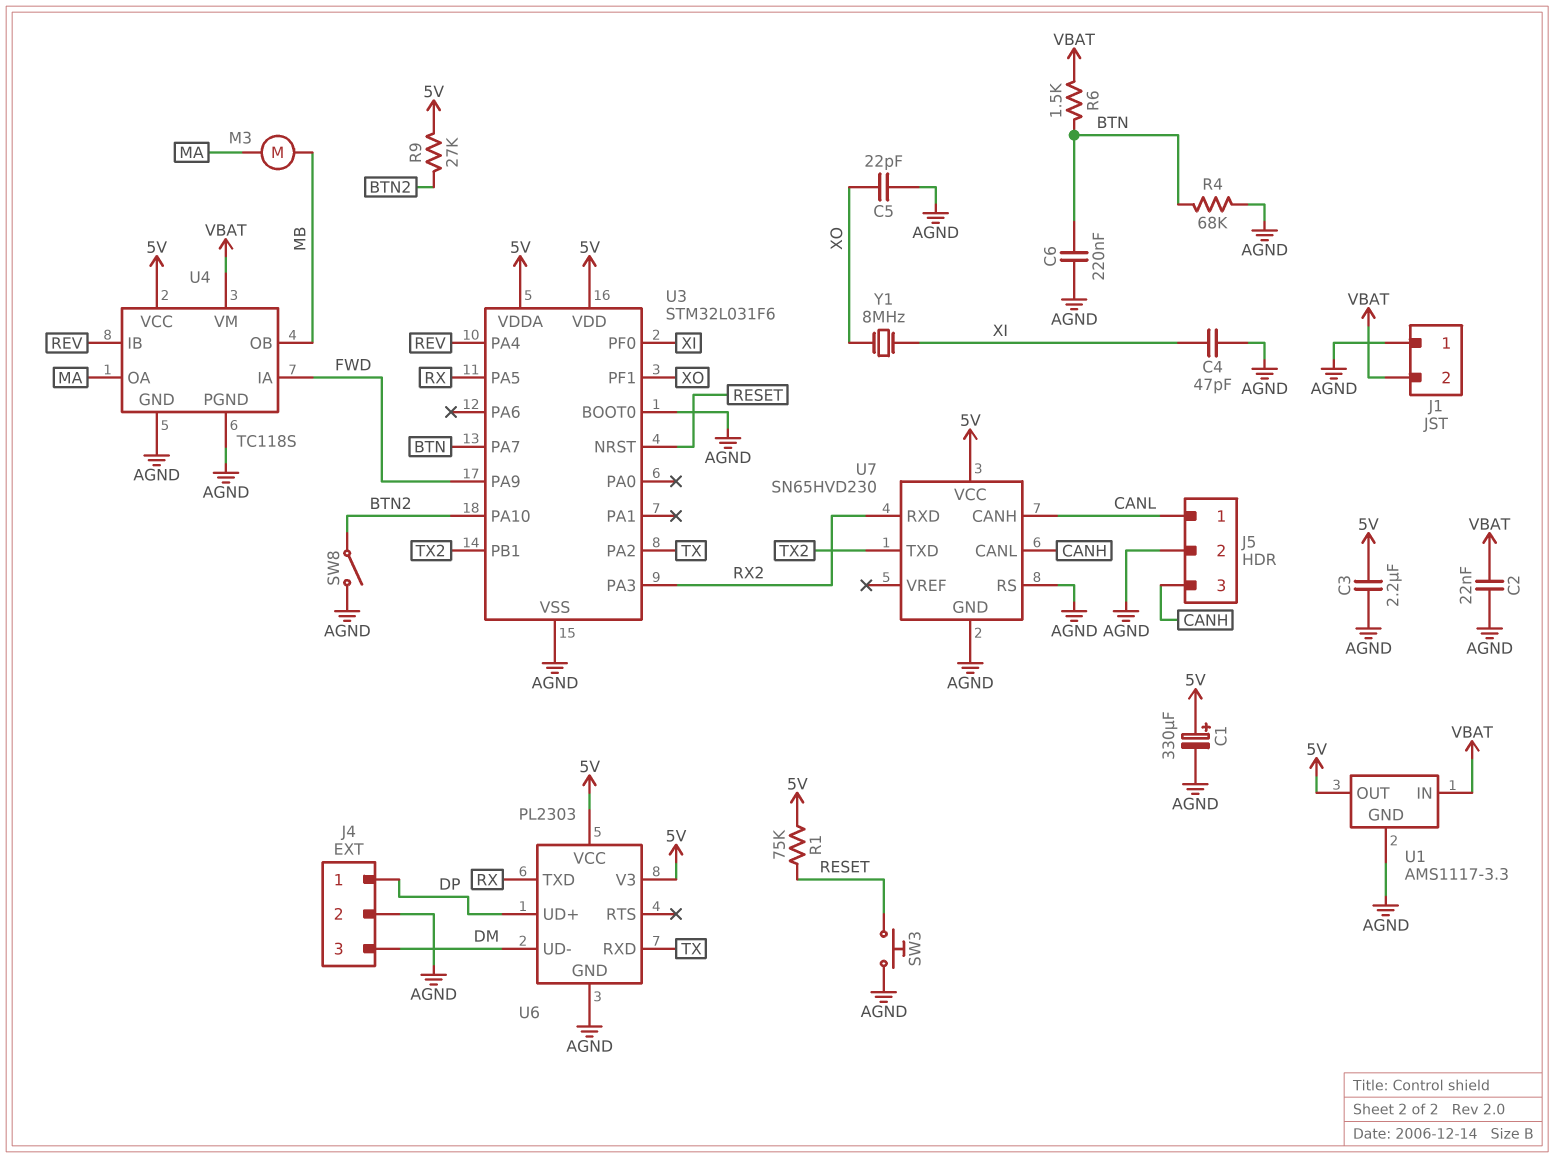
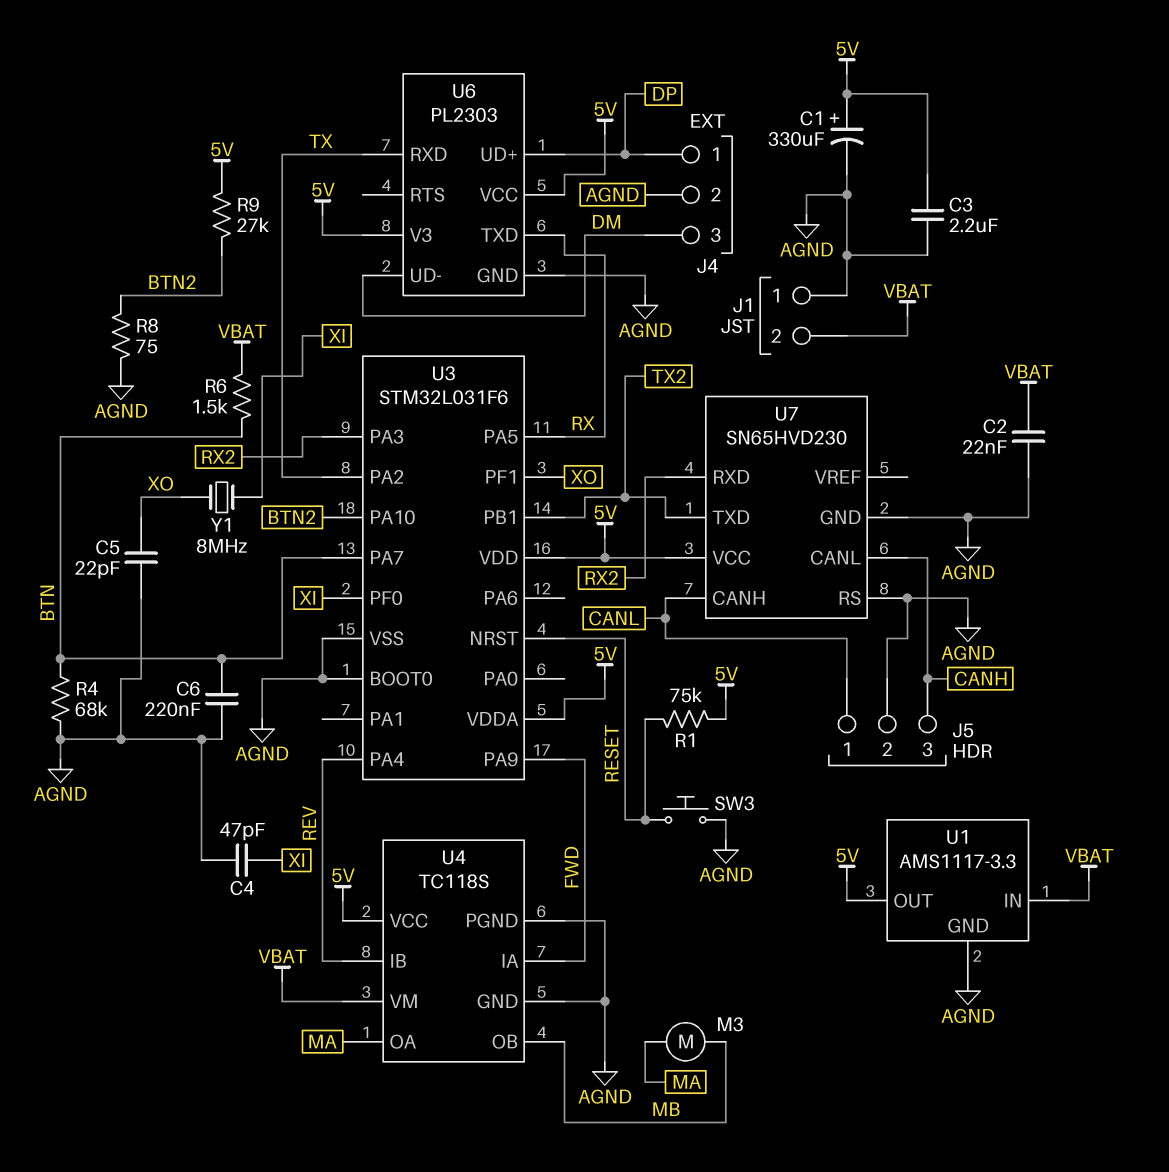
R8: none -> 75 (AGND, BTN2)
SW8: switch (AGND, BTN2) -> none

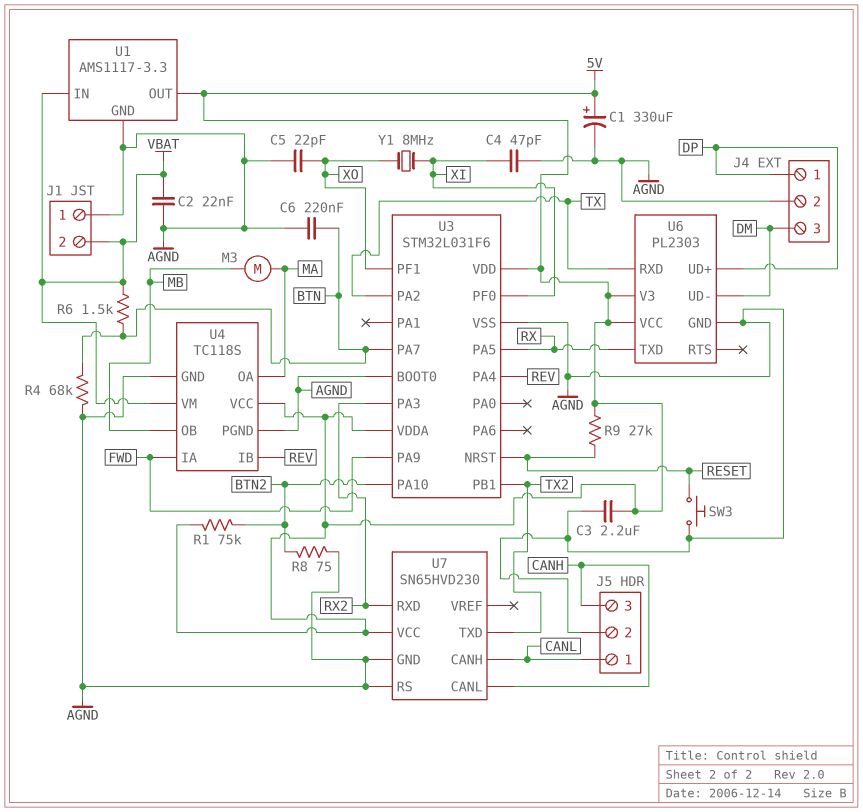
R1: 75k (5V, RESET) -> 75k (5V, BTN2)
R9: 27k (5V, BTN2) -> 27k (5V, RESET)

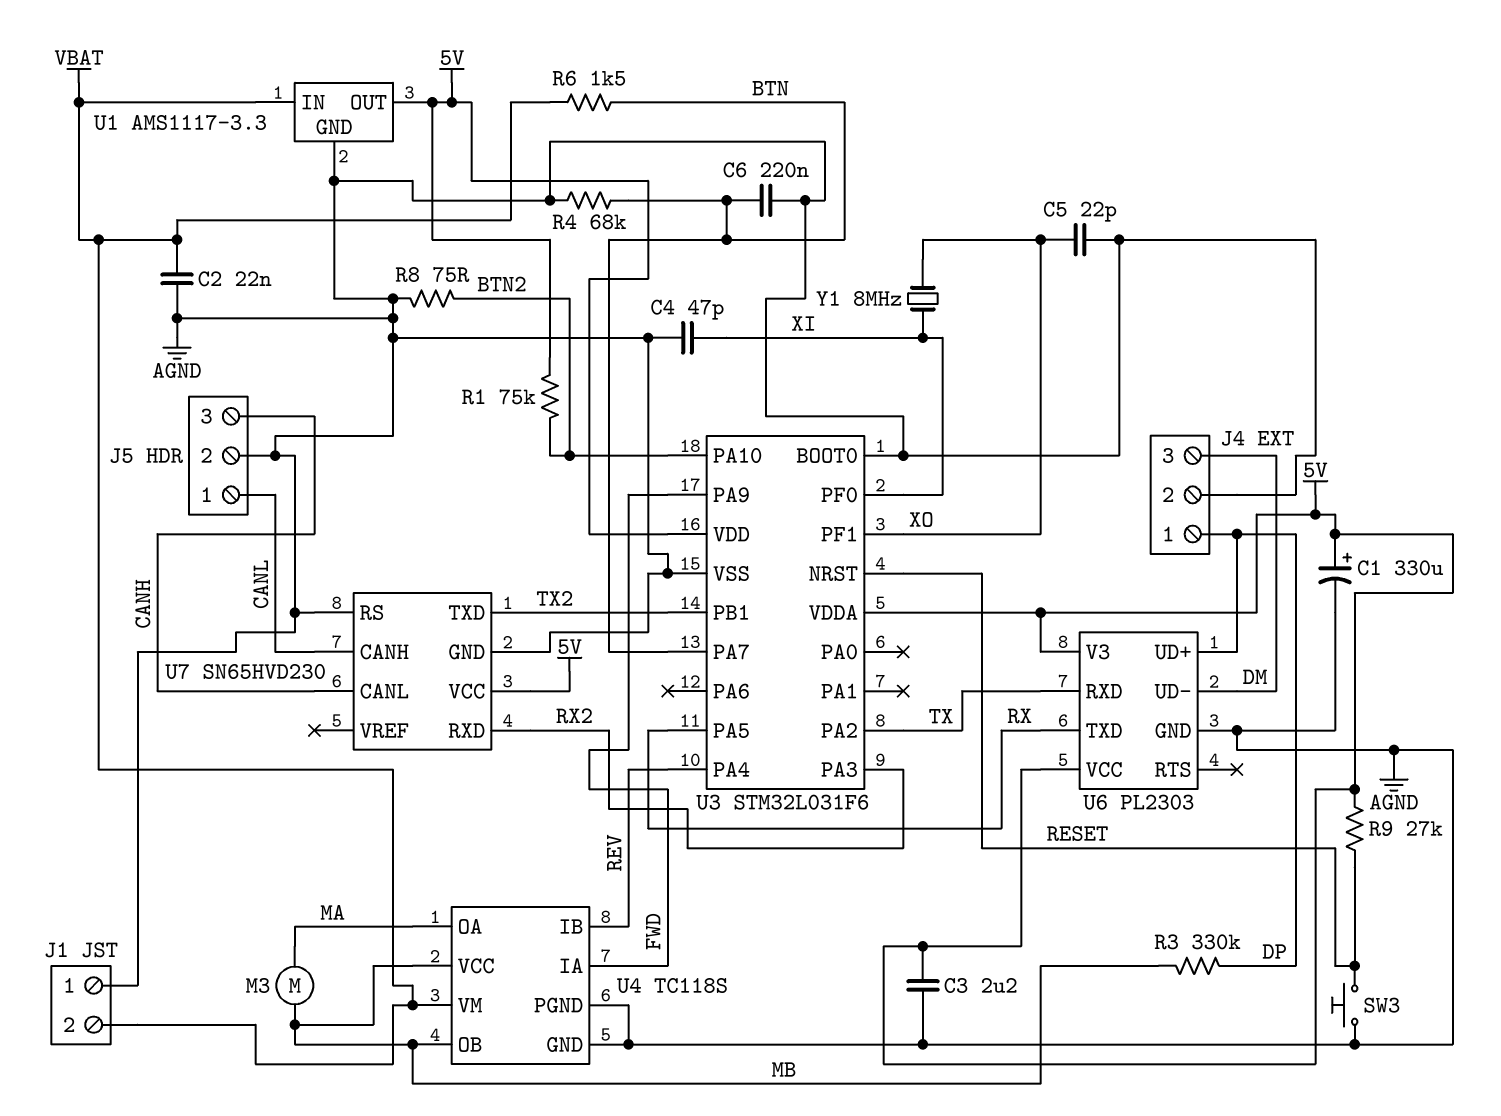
R3: none -> 330k (DP, MB)
U4 pin VCC: 5V -> MB

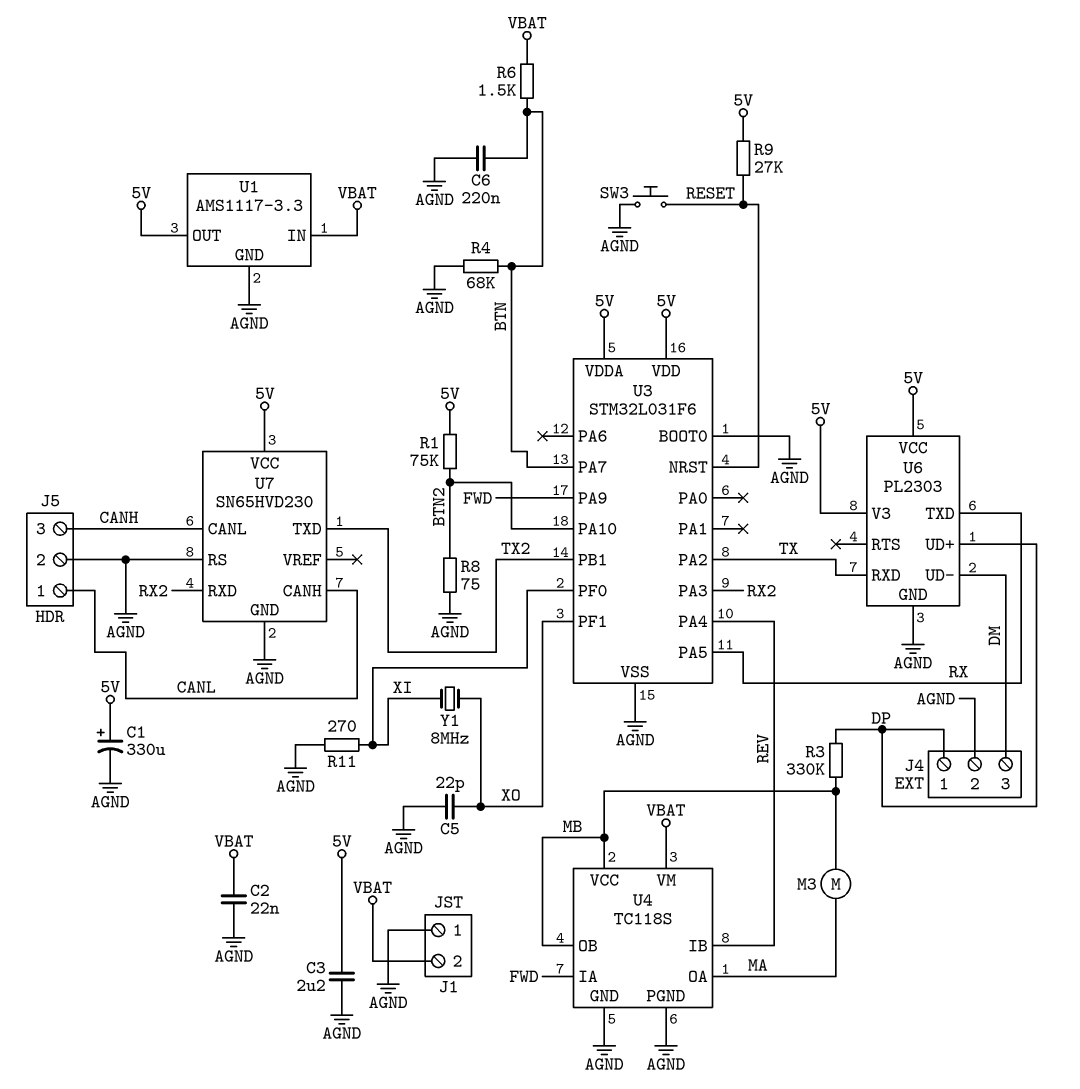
C4: 47pF (AGND, XI) -> none
R11: none -> 270 (AGND, XI)

